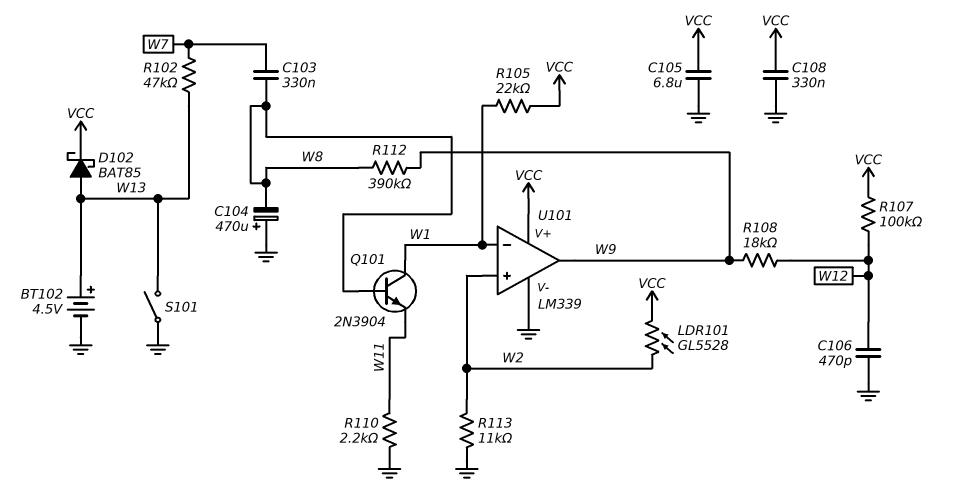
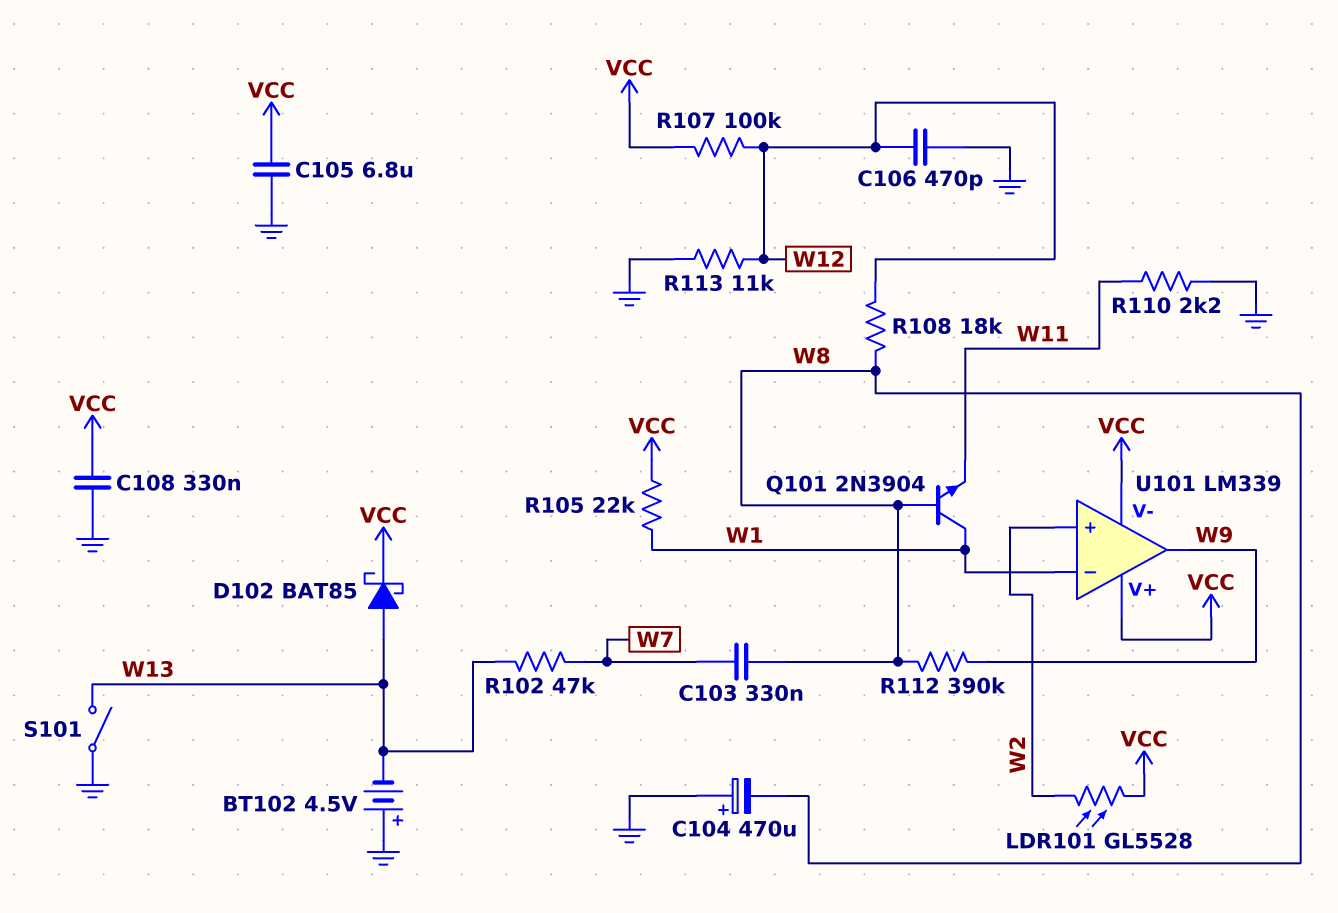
BT102: 4.5V (plus W13, minus GND) -> 4.5V (plus GND, minus W13)
R108: 18k (W9, W12) -> 18k (W8, W12)
R113: 11k (GND, W2) -> 11k (GND, W12)
U101 pin V-: GND -> VCC

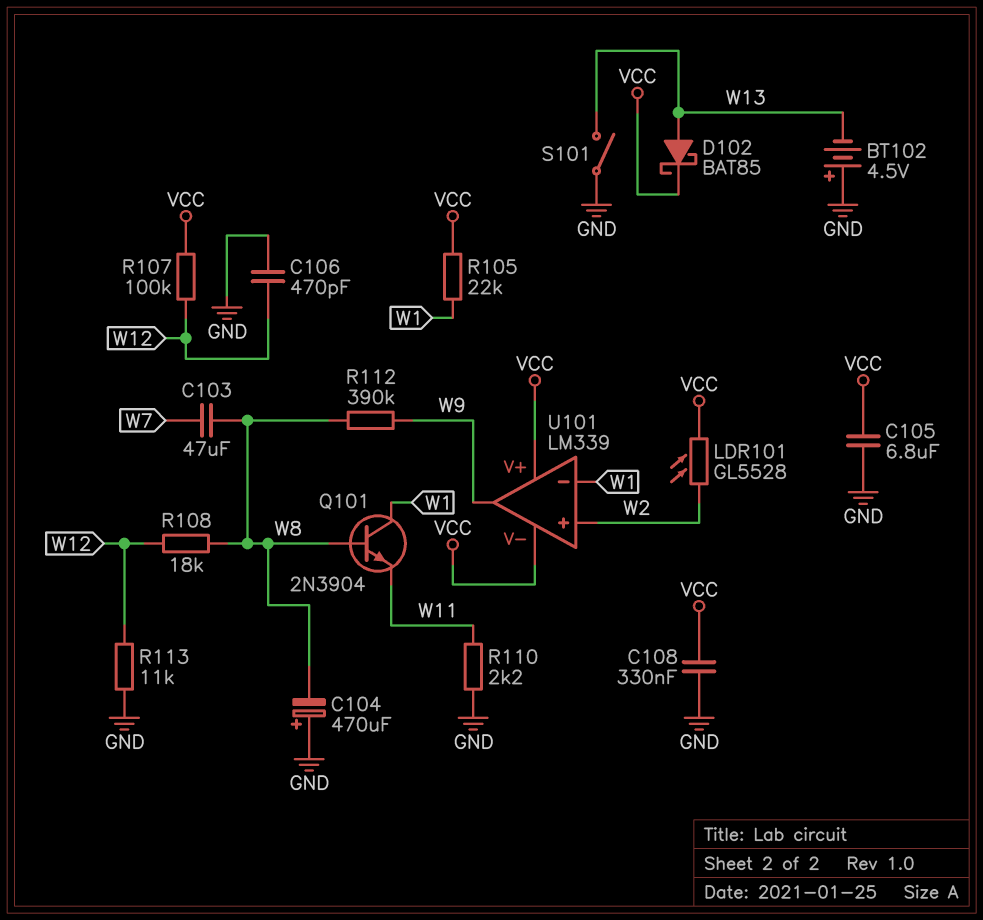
C103: 330nF (W7, W8) -> 47uF (W7, W8)
R102: 47k (W7, W13) -> none

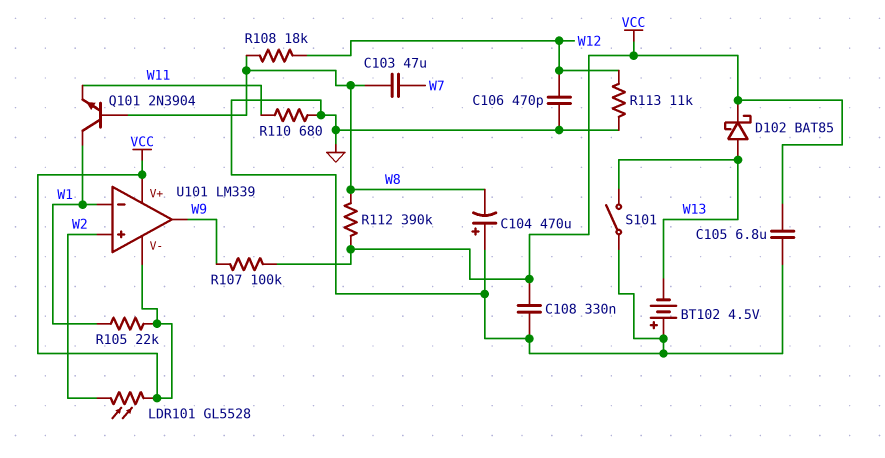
R107: 100k (VCC, W12) -> 100k (VCC, W9)
R110: 2.2k (GND, W11) -> 680 (GND, W11)
R112: 390k (W8, W9) -> 390k (VCC, W8)

